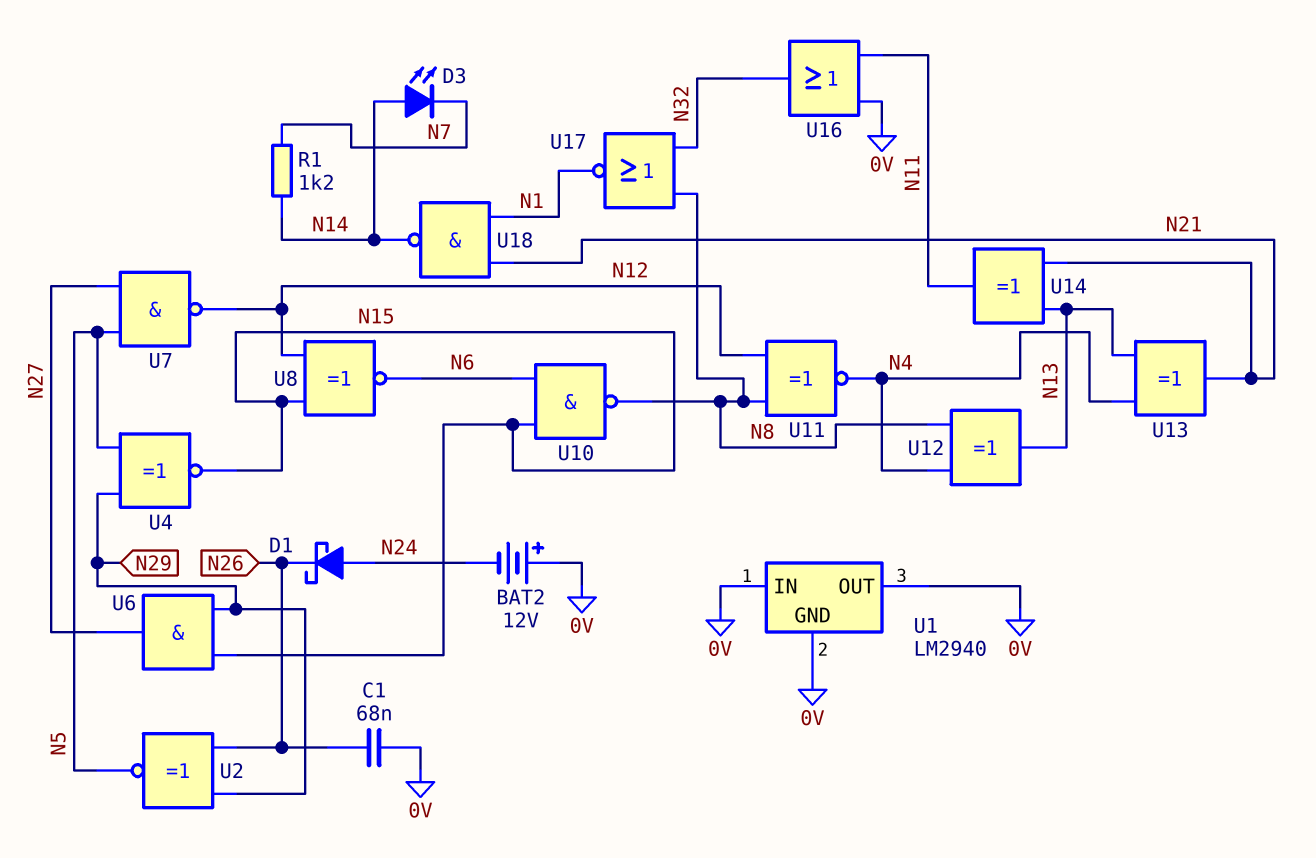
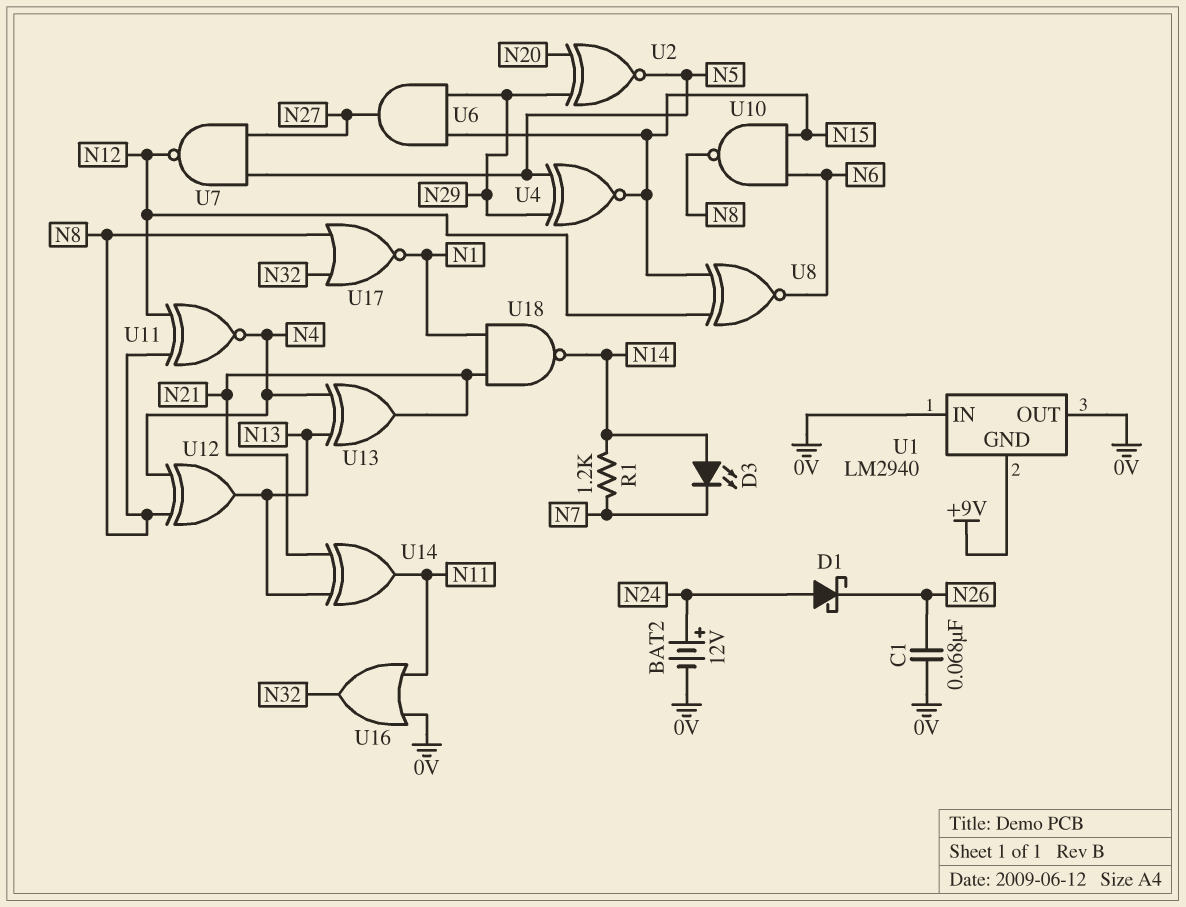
BAT2: 12V (plus 0V, minus N24) -> 12V (plus N24, minus 0V)
U1 pin GND: 0V -> +9V
U2: XNOR (in N26, in N29, out N5) -> XNOR (in N20, in N29, out N5)

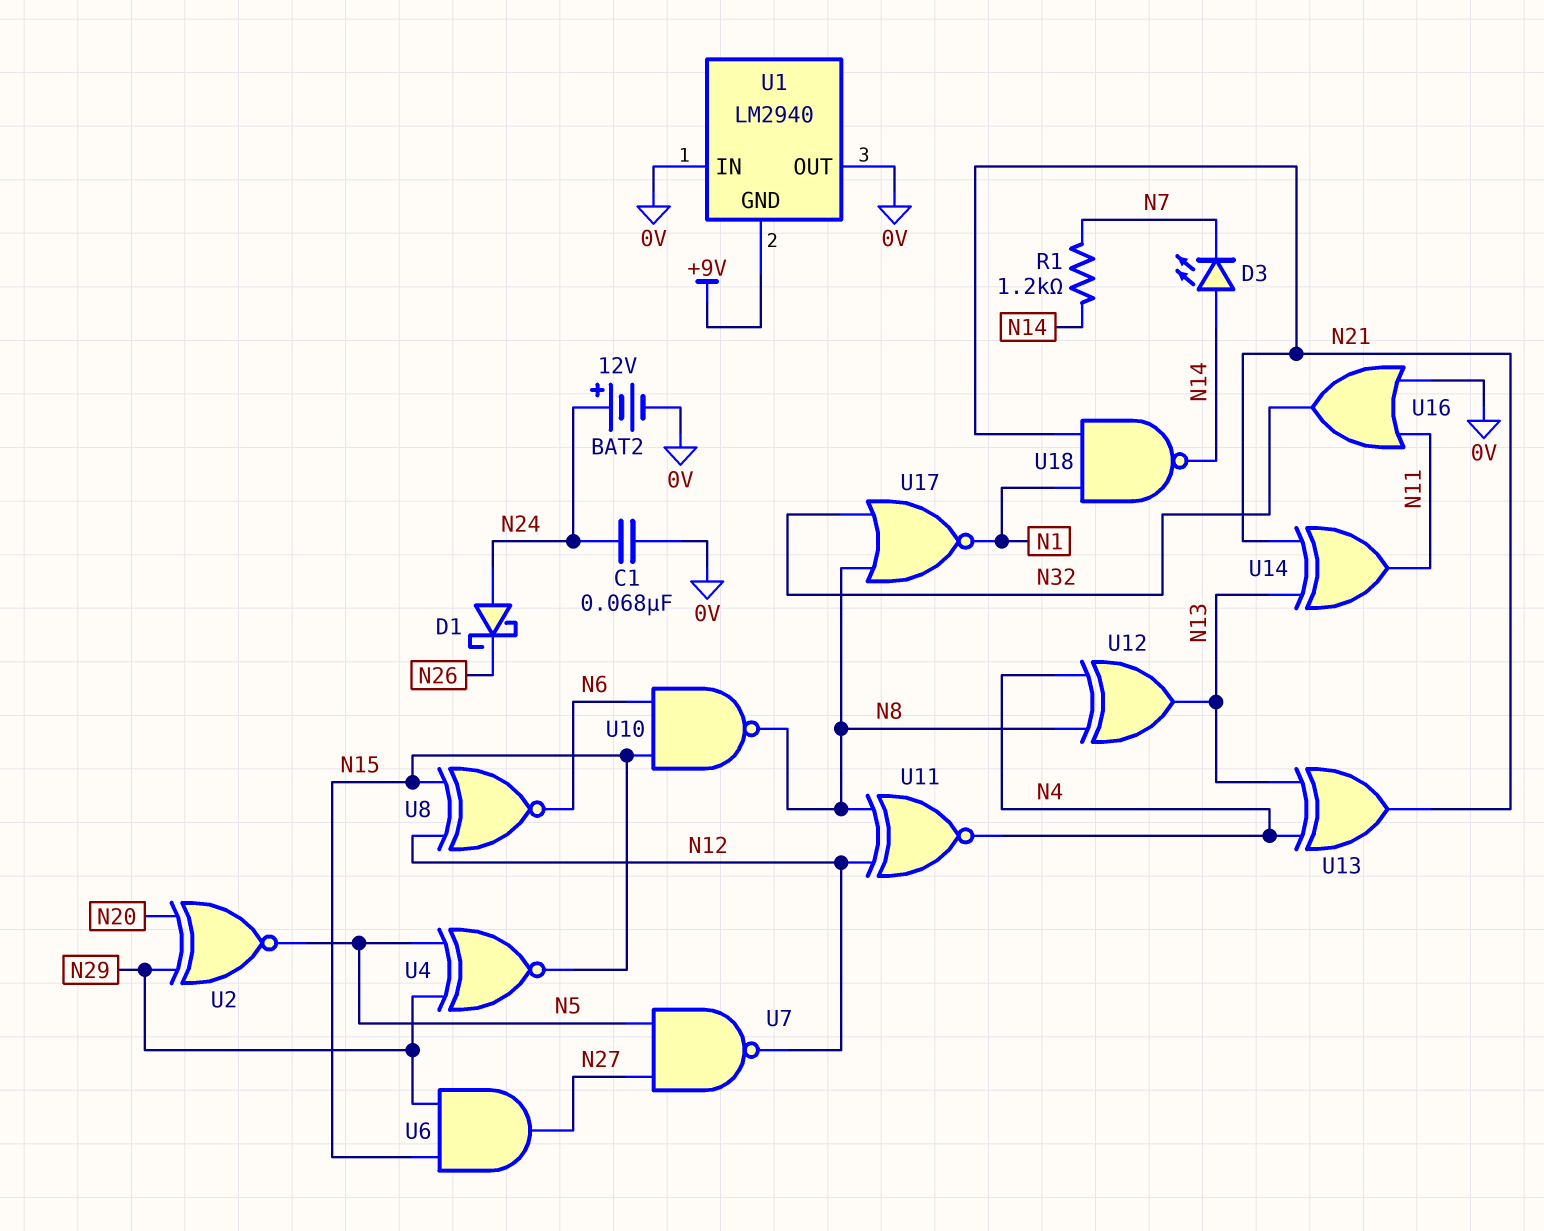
C1: 68nF (0V, N26) -> 68nF (0V, N24)

